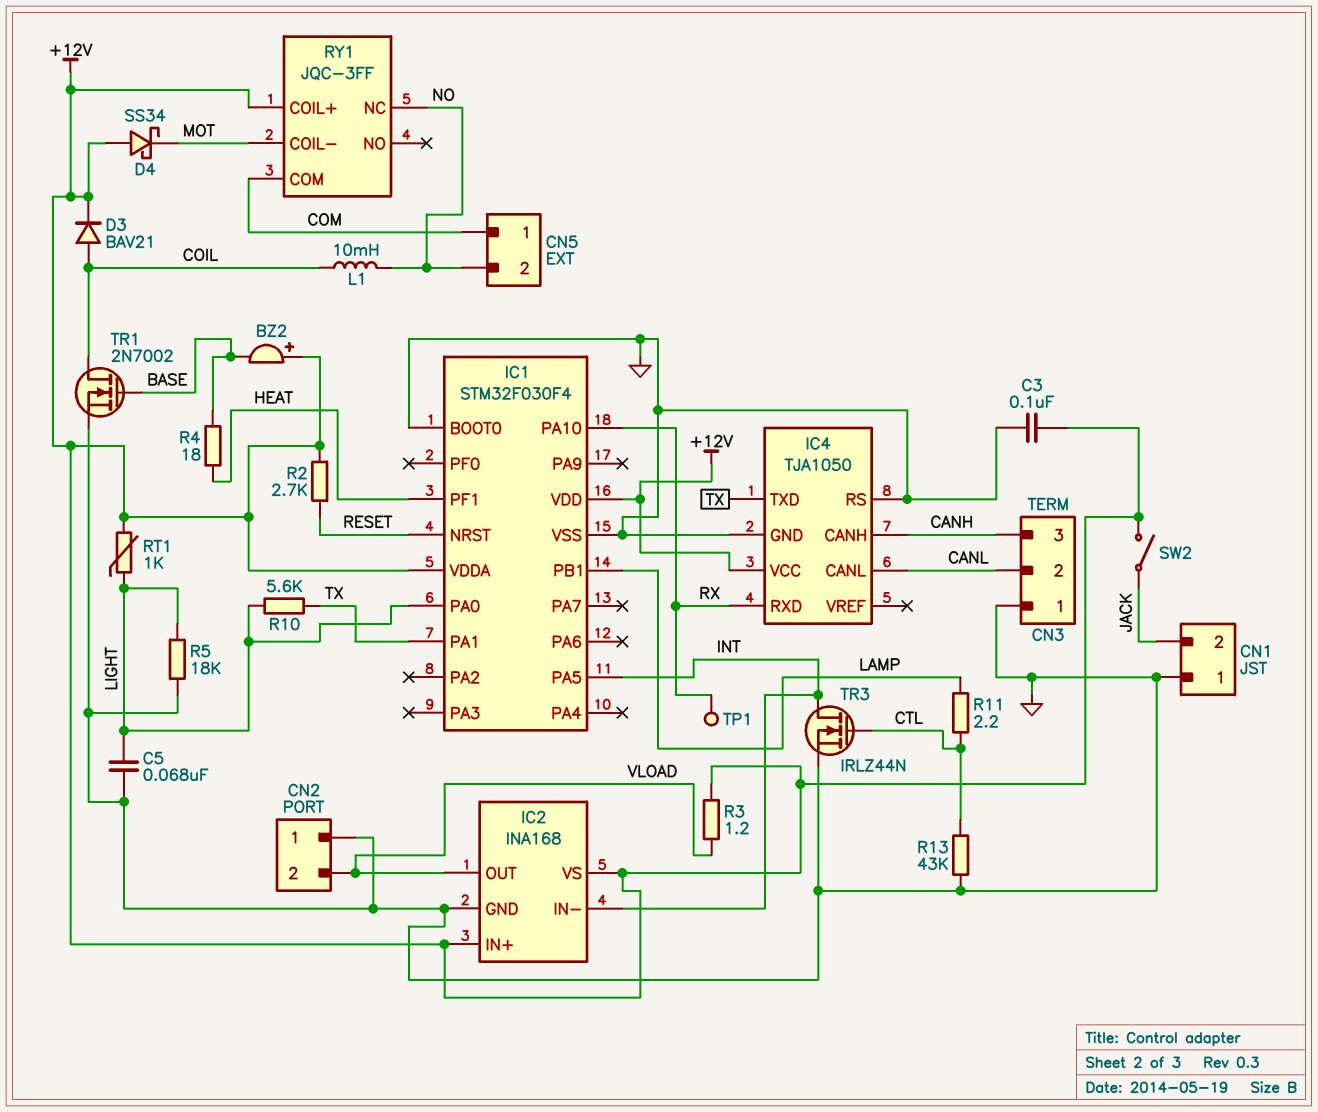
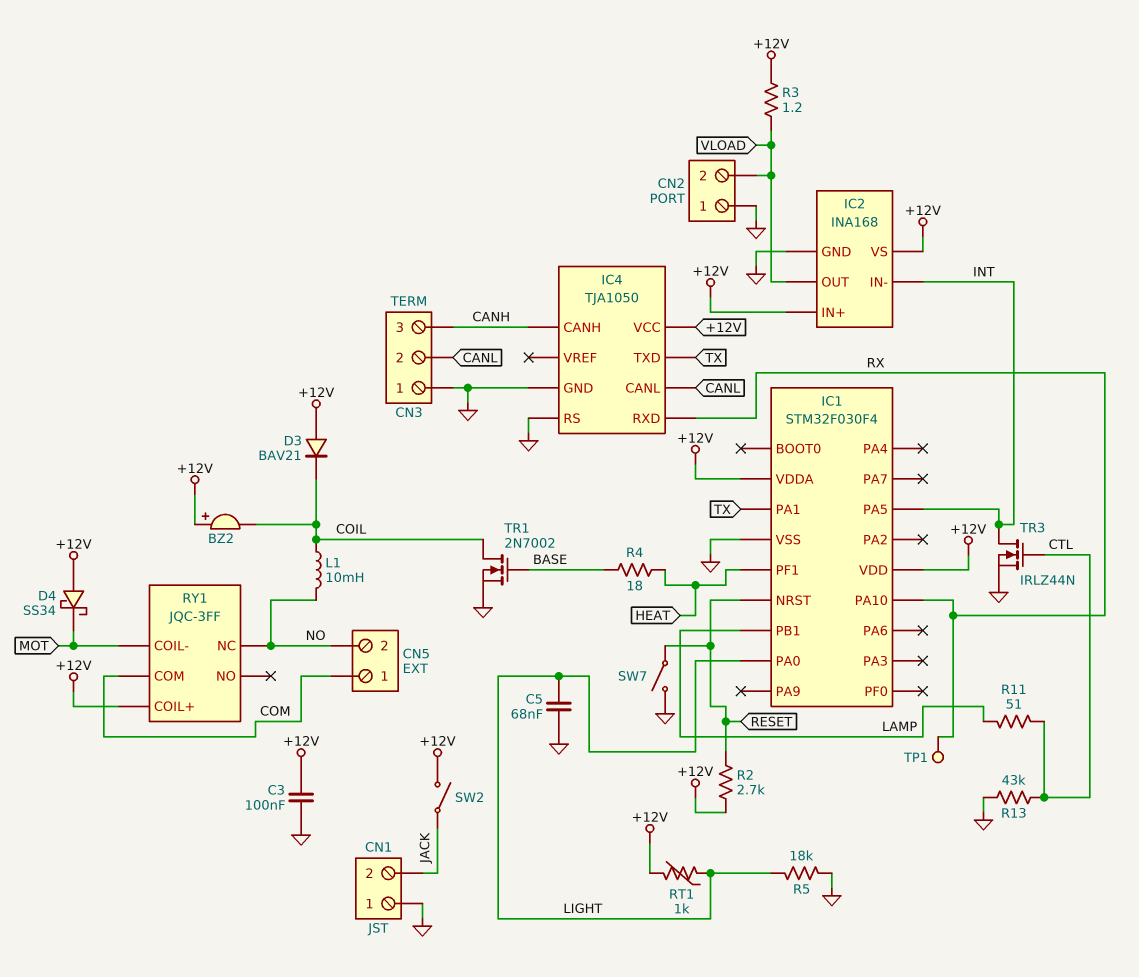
BZ2: buzzer (plus +12V, minus BASE) -> buzzer (plus +12V, minus COIL)
D3: diode BAV21 (A COIL, K +12V) -> diode BAV21 (A +12V, K COIL)
IC1 pin BOOT0: GND -> none
R10: 5.6k (LIGHT, TX) -> none
R11: 2.2 (CTL, LAMP) -> 51 (CTL, LAMP)
SW7: none -> switch (GND, RESET)

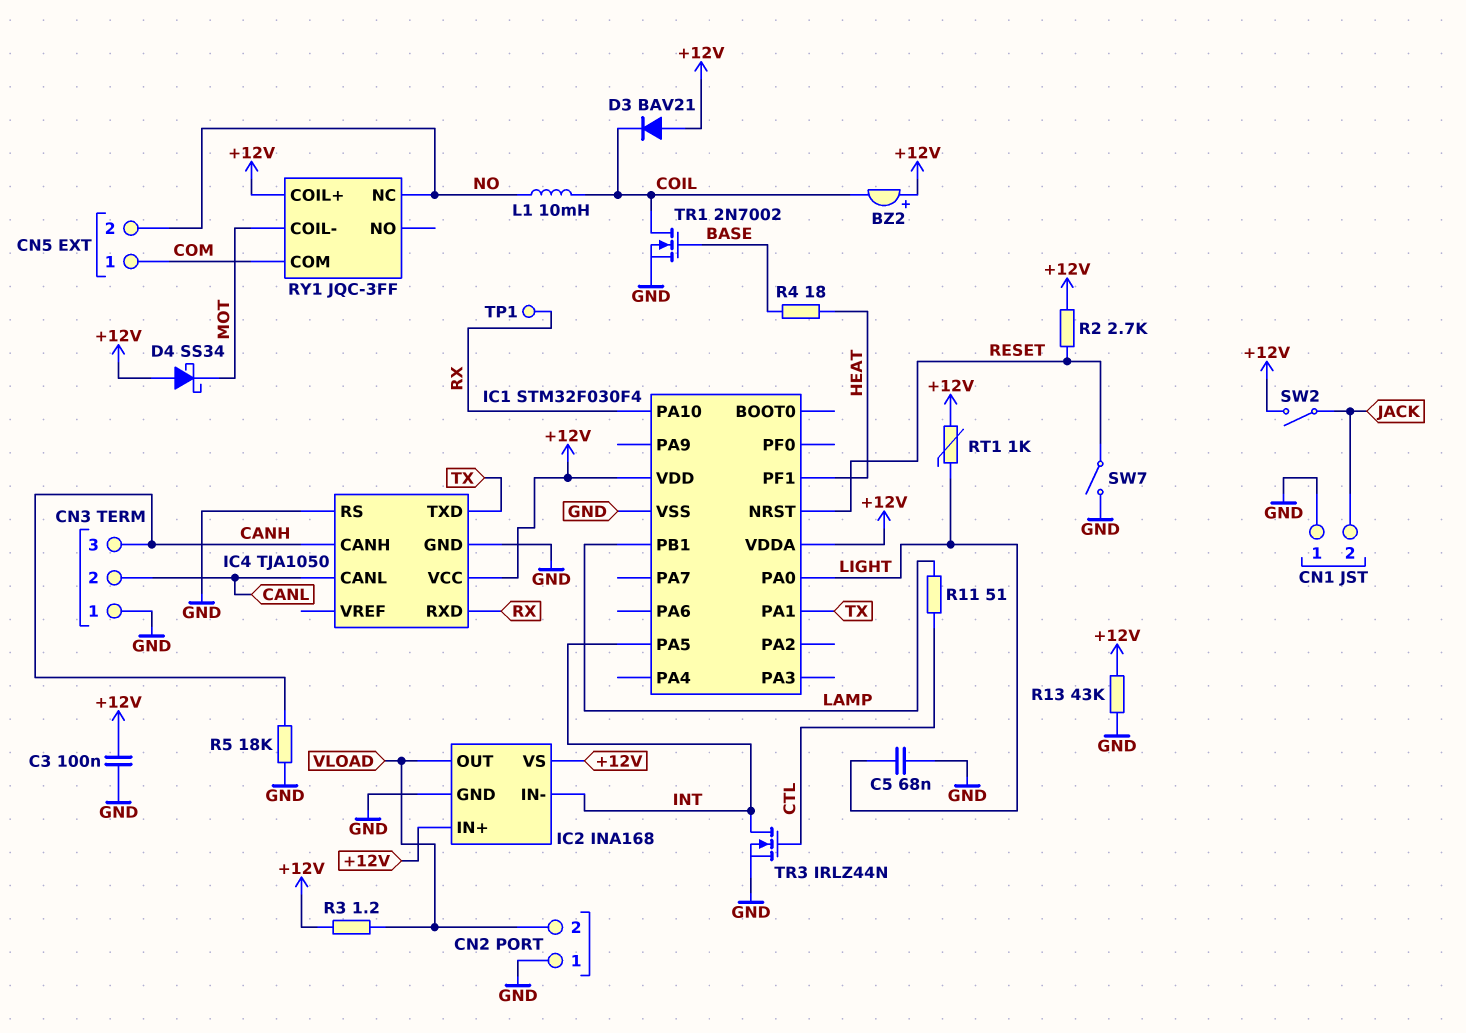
R5: 18k (GND, LIGHT) -> 18k (CANH, GND)
R13: 43k (CTL, GND) -> 43k (+12V, GND)

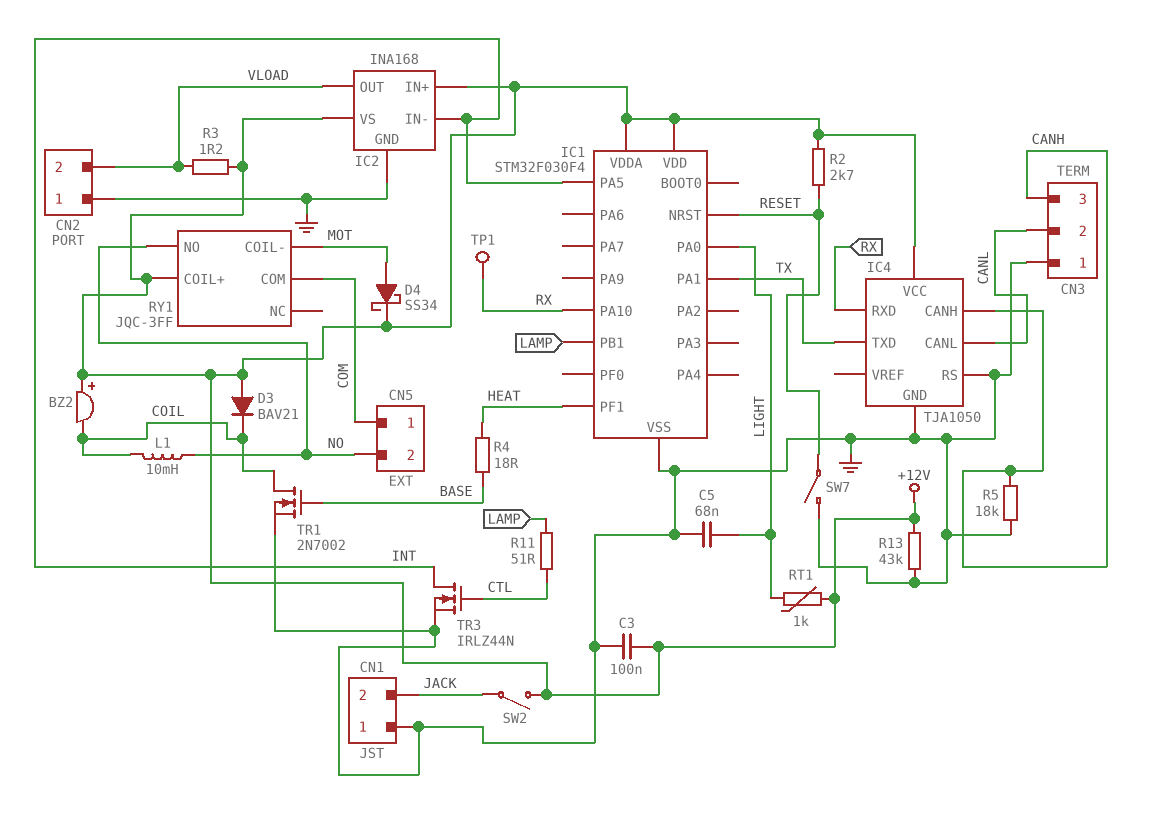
D4: schottky SS34 (A +12V, K MOT) -> schottky SS34 (A MOT, K +12V)
RY1 pin NC: NO -> none
RY1 pin NO: none -> NO

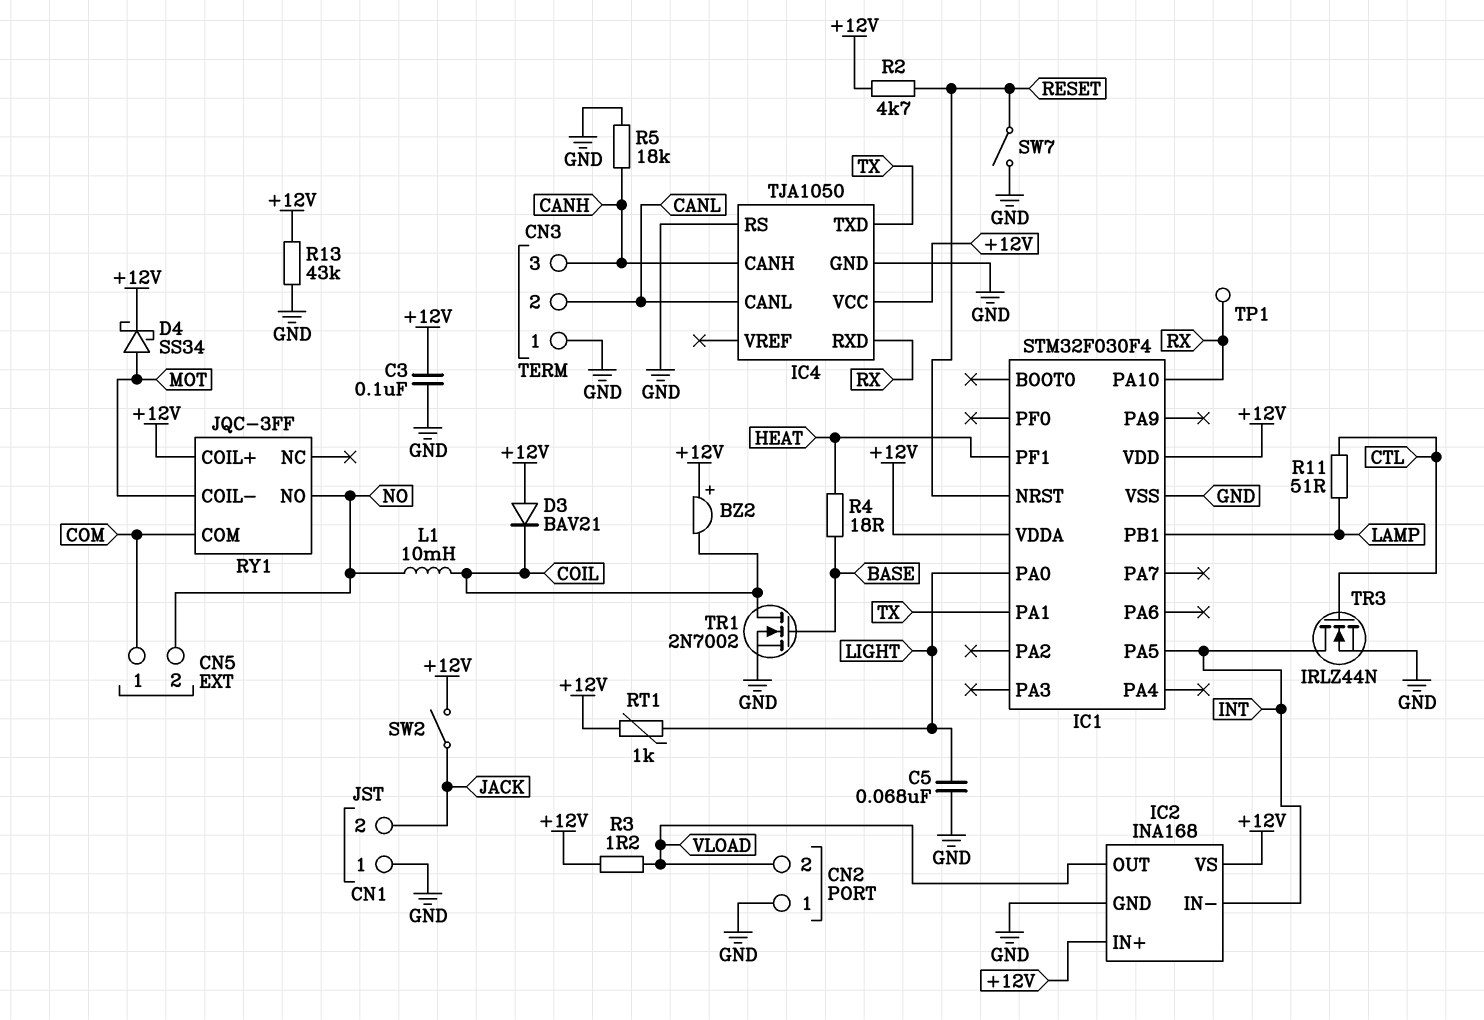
R2: 2.7k (+12V, RESET) -> 4.7k (+12V, RESET)

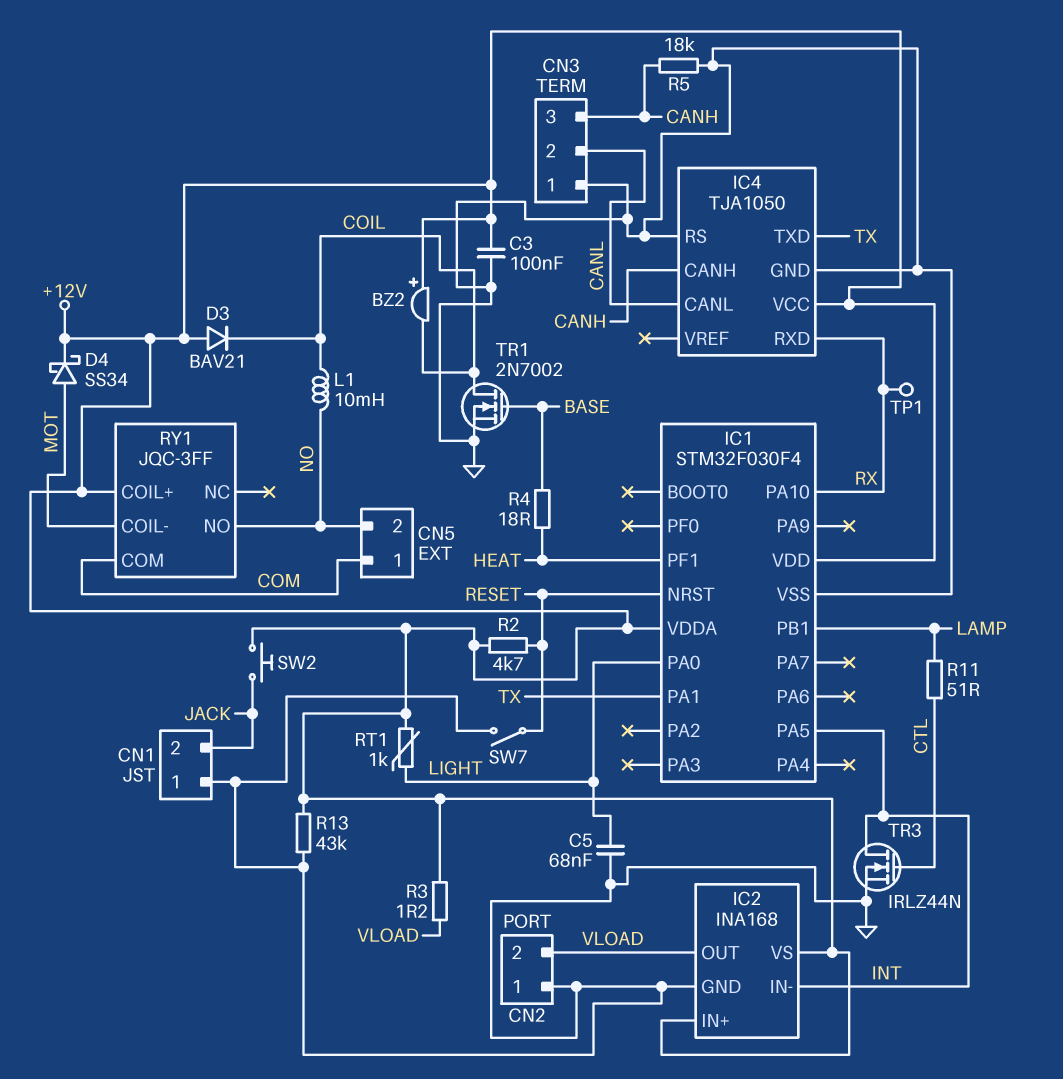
SW2: switch (+12V, JACK) -> button (+12V, JACK)

